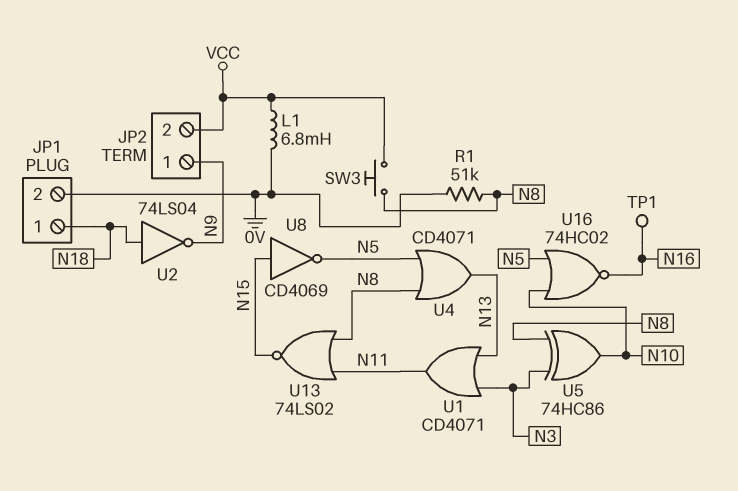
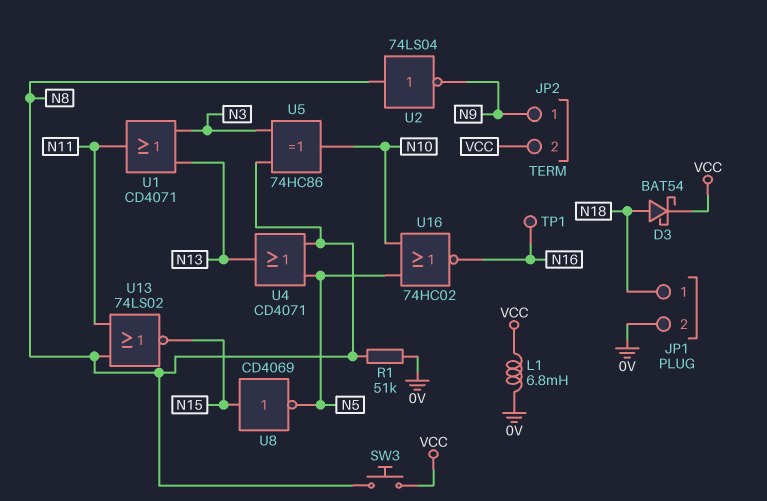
D3: none -> schottky BAT54 (A N18, K VCC)
U2: NOT 74LS04 (in N18, out N9) -> NOT 74LS04 (in N8, out N9)

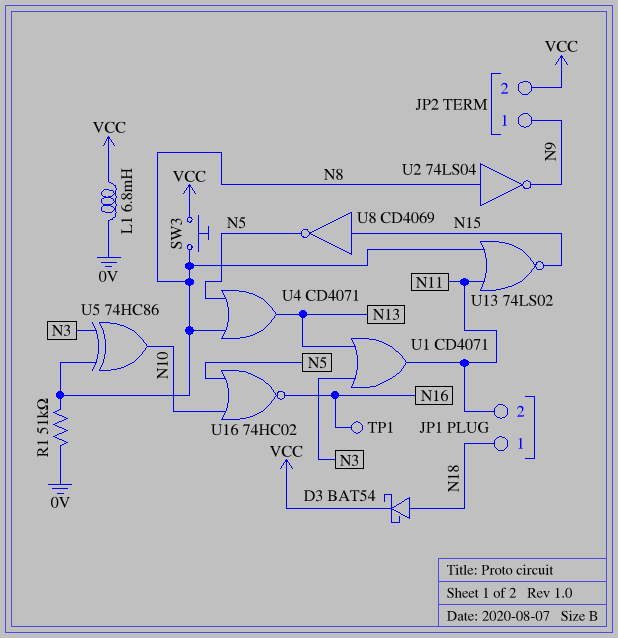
JP1 pin 2: 0V -> N11

